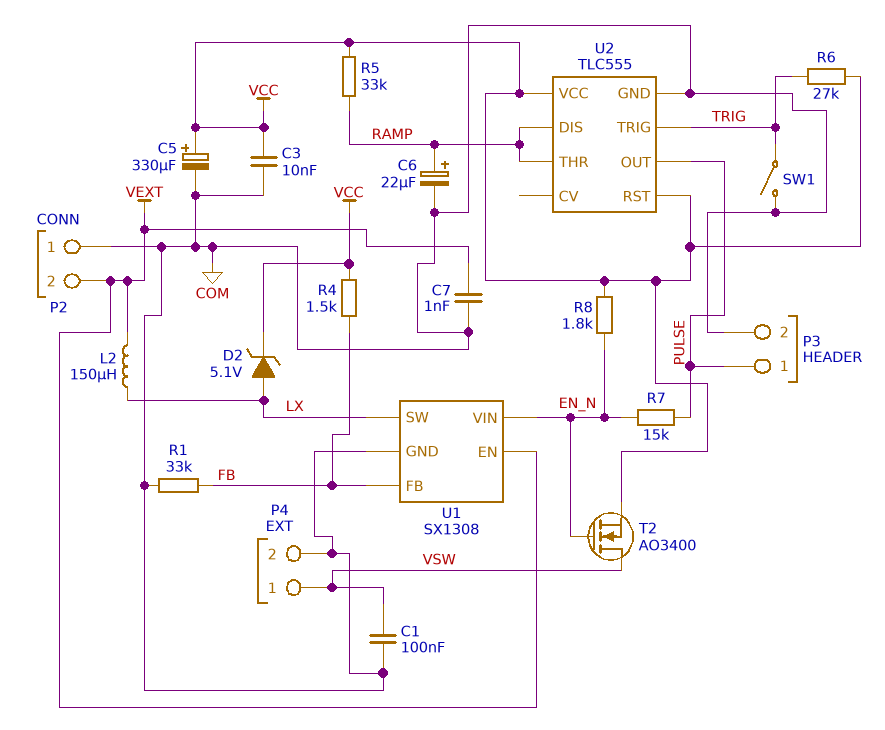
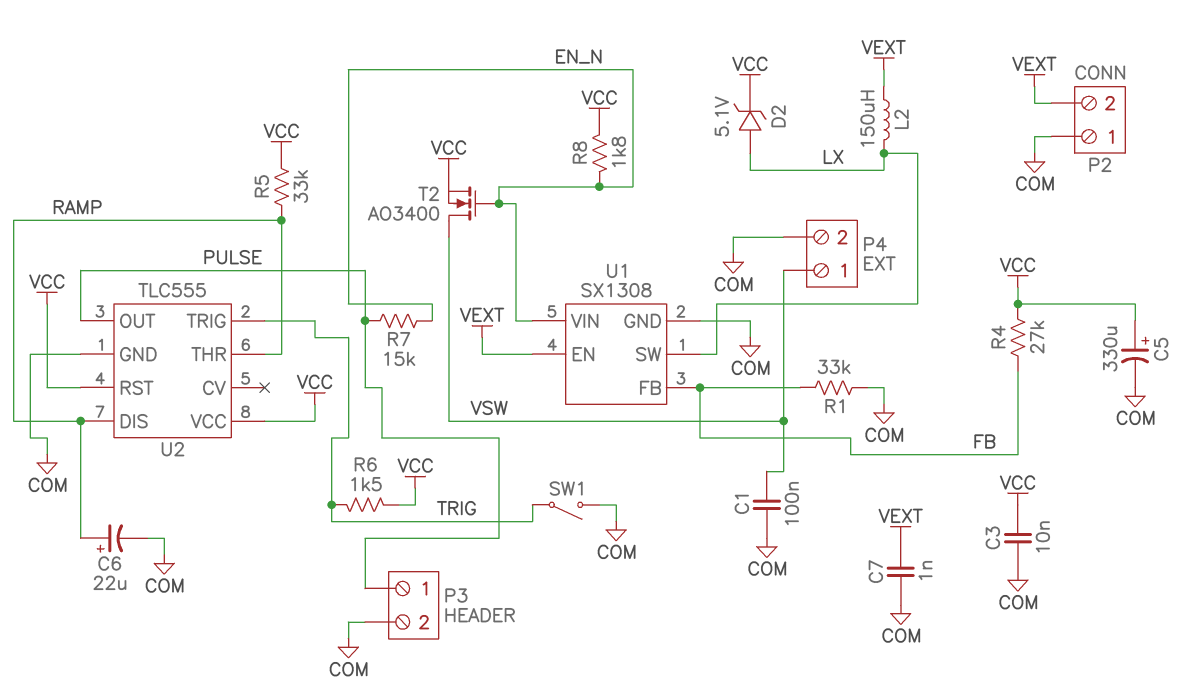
R4: 1.5k (FB, VCC) -> 27k (FB, VCC)
R6: 27k (TRIG, VCC) -> 1.5k (TRIG, VCC)

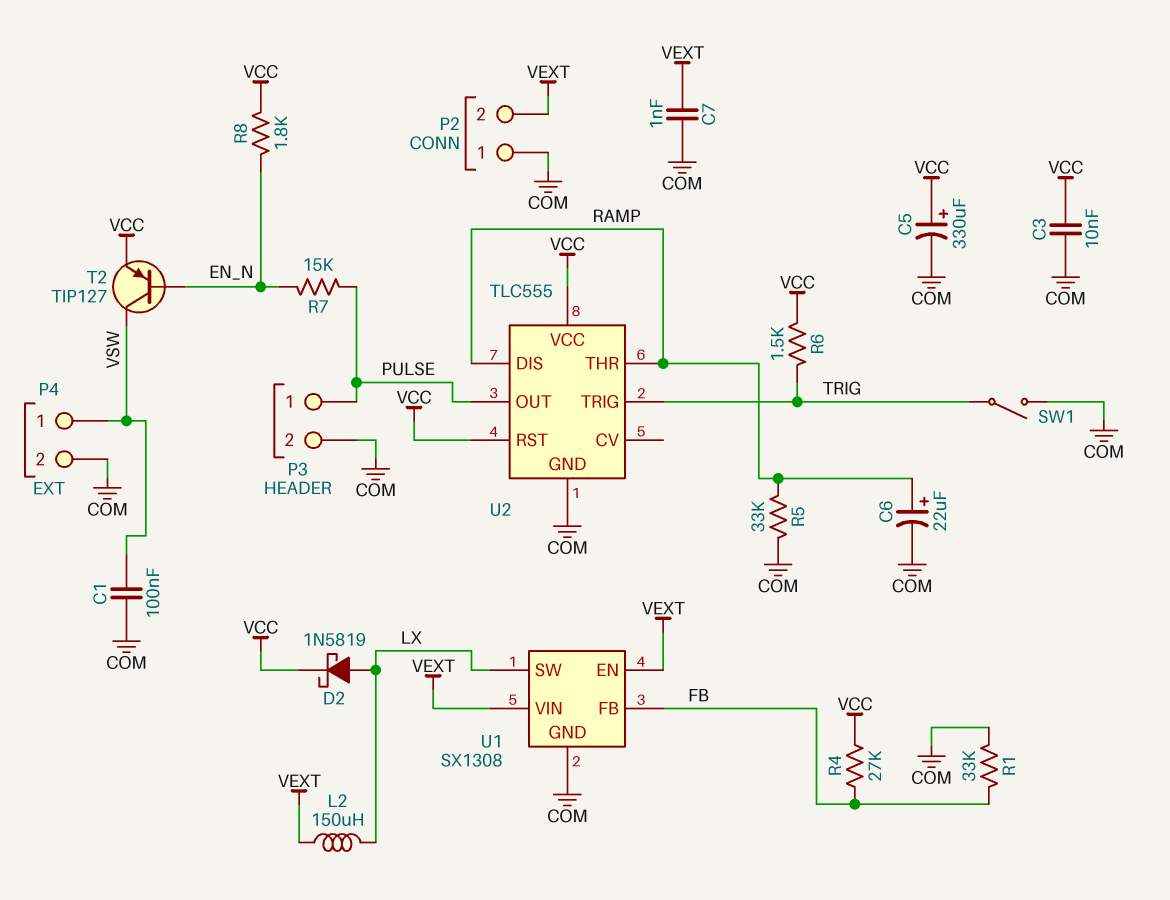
D2: zener 5.1V (A LX, K VCC) -> schottky 1N5819 (A LX, K VCC)
R5: 33k (RAMP, VCC) -> 33k (COM, RAMP)
T2: NMOS AO3400 (G EN_N, D VSW, S VCC) -> PNP TIP127 (B EN_N, C VSW, E VCC)
U1 pin VIN: EN_N -> VEXT

